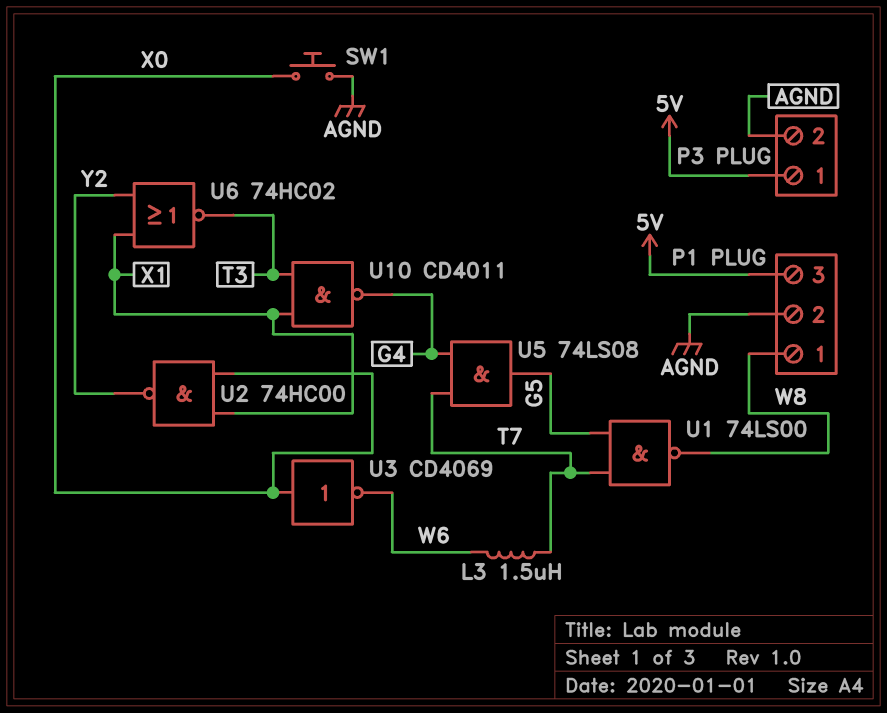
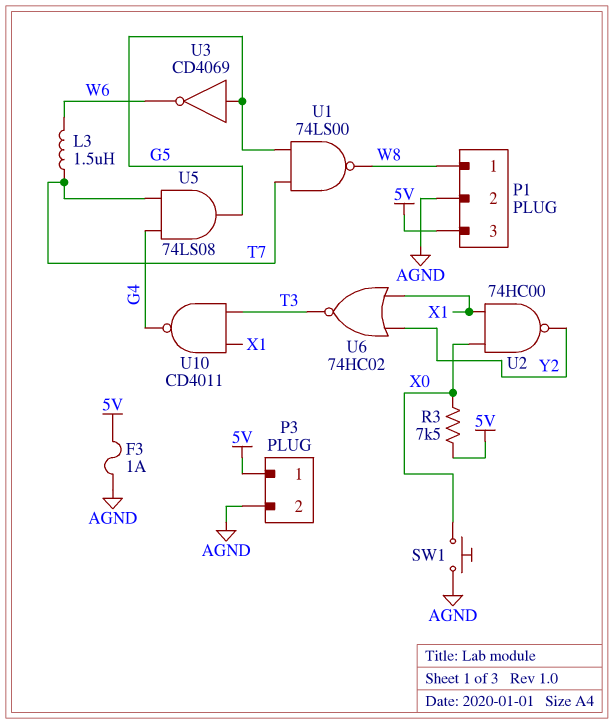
F3: none -> 1A (5V, AGND)
R3: none -> 7.5k (5V, X0)
U3: NOT CD4069 (in X0, out W6) -> NOT CD4069 (in G5, out W6)

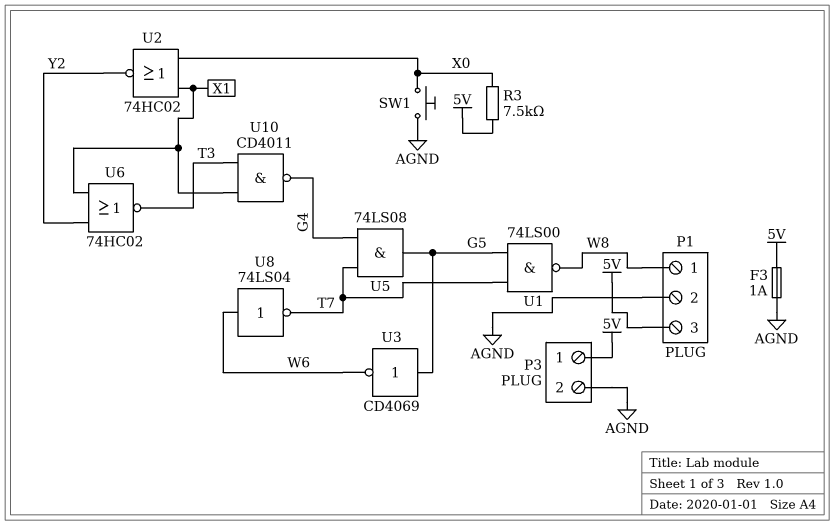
L3: 1.5uH (T7, W6) -> none
U2: NAND 74HC00 (in X0, in X1, out Y2) -> NOR 74HC02 (in X0, in X1, out Y2)
U8: none -> NOT 74LS04 (in W6, out T7)

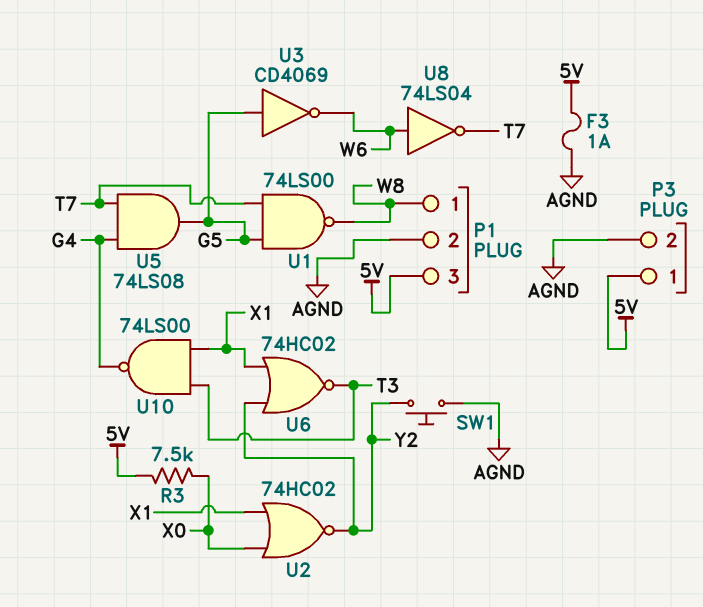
SW1: button (AGND, X0) -> button (AGND, Y2)
U10: NAND CD4011 (in T3, in X1, out G4) -> NAND 74LS00 (in T3, in X1, out G4)

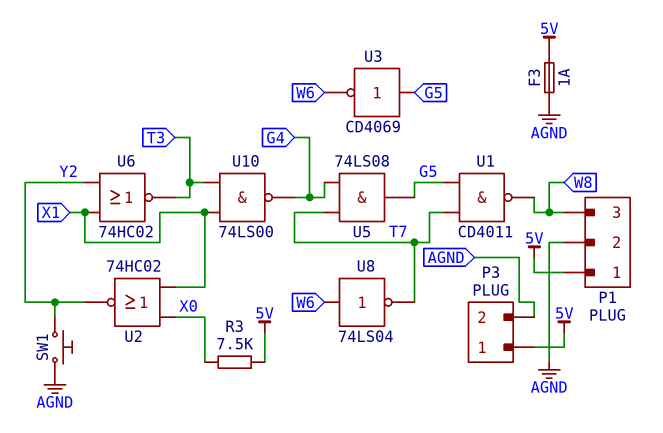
P1 pin 1: W8 -> 5V
P1 pin 3: 5V -> W8
U1: NAND 74LS00 (in G5, in T7, out W8) -> NAND CD4011 (in G5, in T7, out W8)

